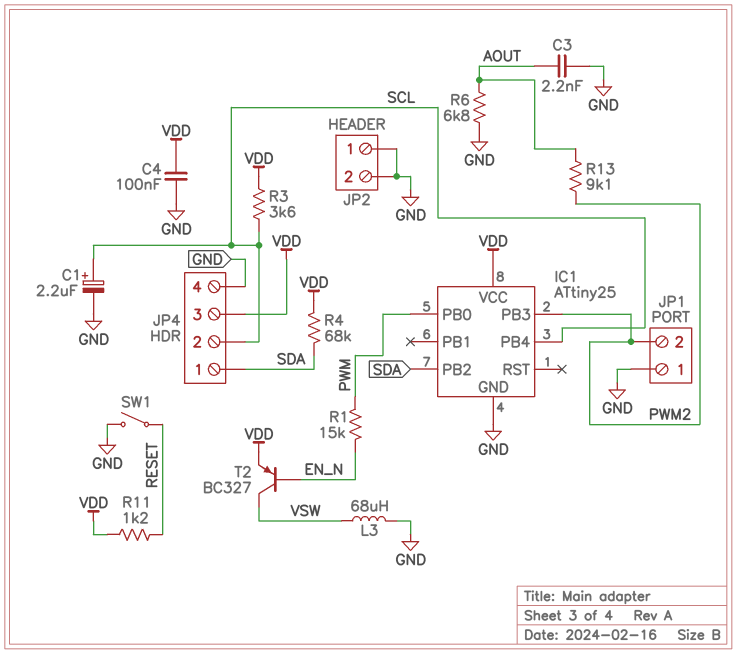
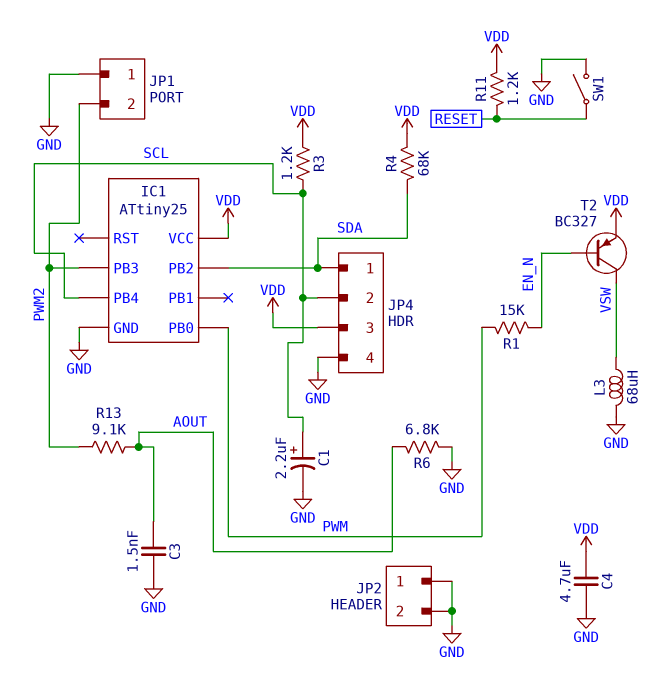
C3: 2.2nF (AOUT, GND) -> 1.5nF (AOUT, GND)
C4: 100nF (GND, VDD) -> 4.7uF (GND, VDD)
R3: 3.6k (SCL, VDD) -> 1.2k (SCL, VDD)

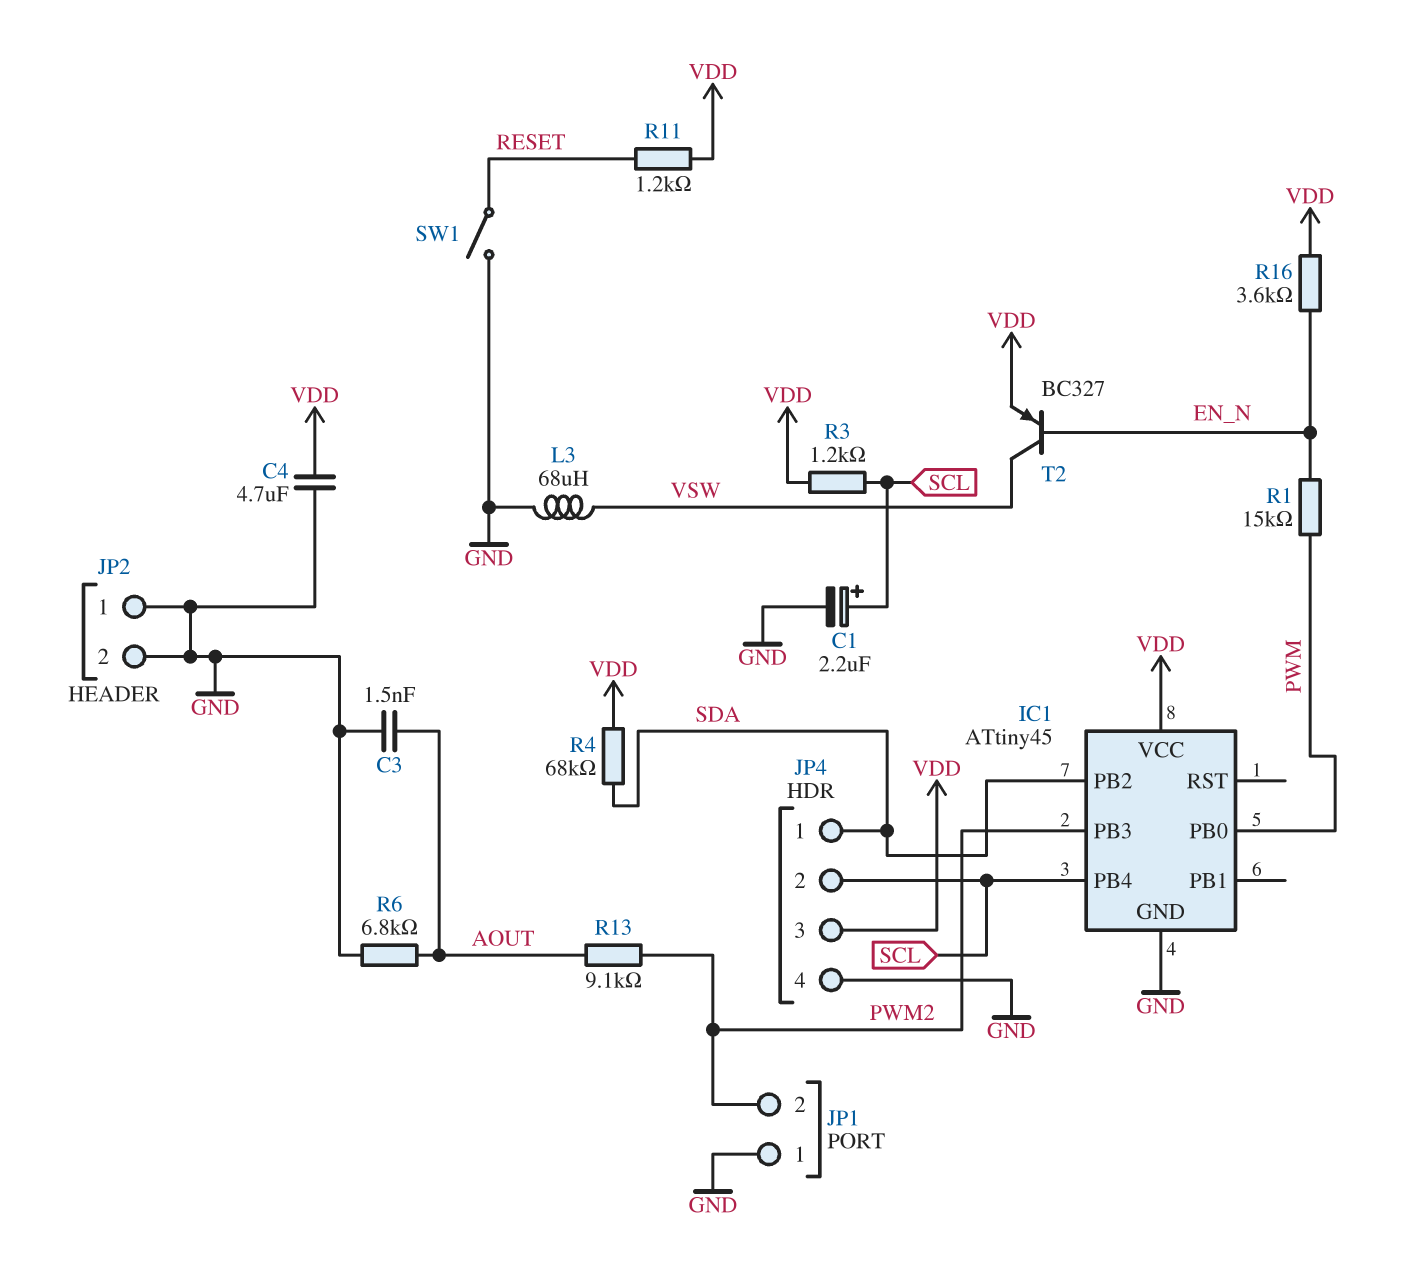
IC1: ATtiny25 -> ATtiny45
R16: none -> 3.6k (EN_N, VDD)

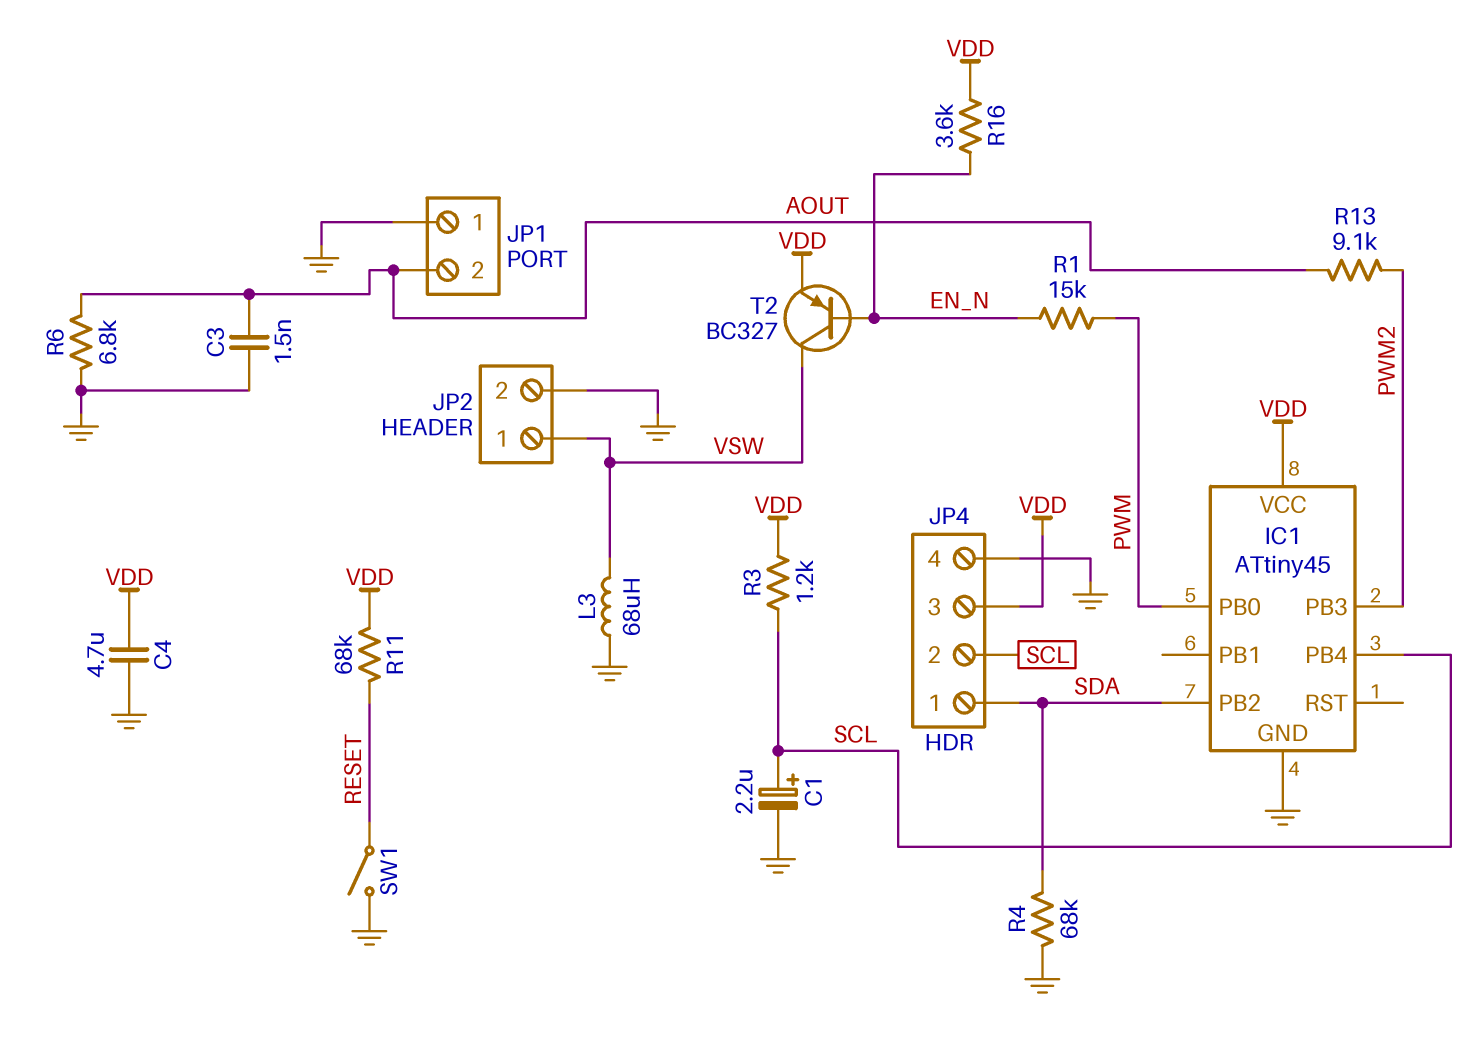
JP1 pin 2: PWM2 -> AOUT
JP2 pin 1: GND -> VSW
R4: 68k (SDA, VDD) -> 68k (GND, SDA)
R11: 1.2k (RESET, VDD) -> 68k (RESET, VDD)

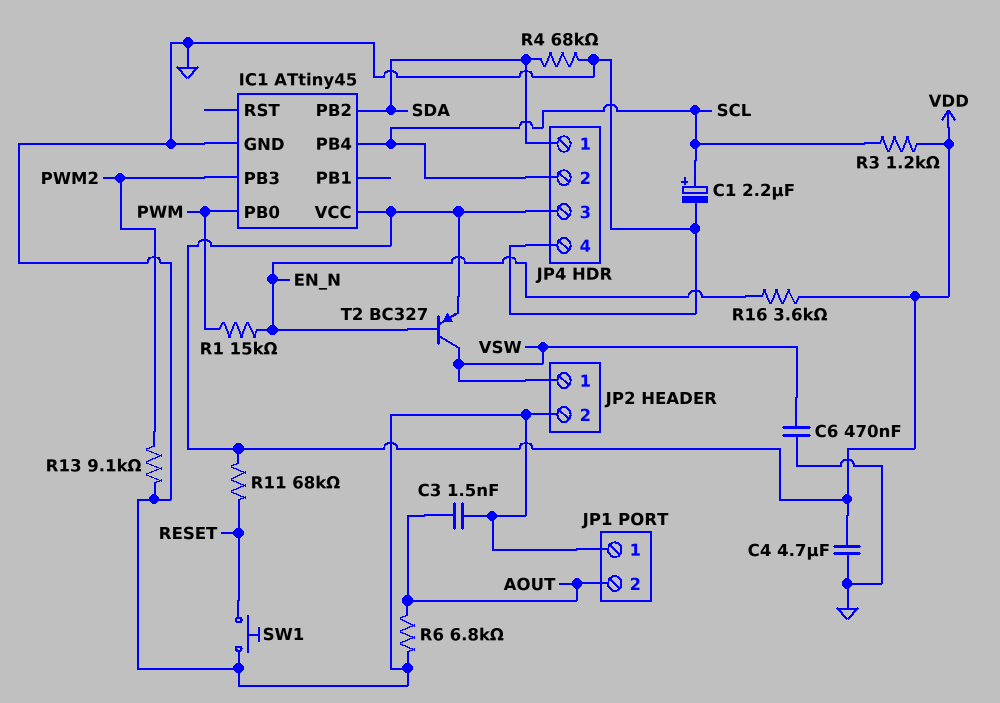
C6: none -> 470nF (GND, VSW)
L3: 68uH (GND, VSW) -> none
R13: 9.1k (AOUT, PWM2) -> 9.1k (GND, PWM2)
SW1: switch (GND, RESET) -> button (GND, RESET)

